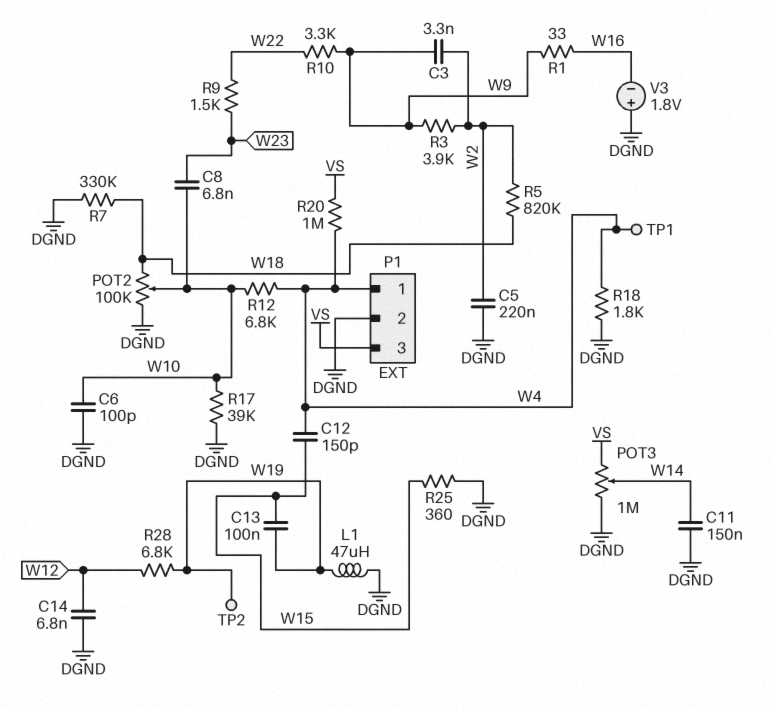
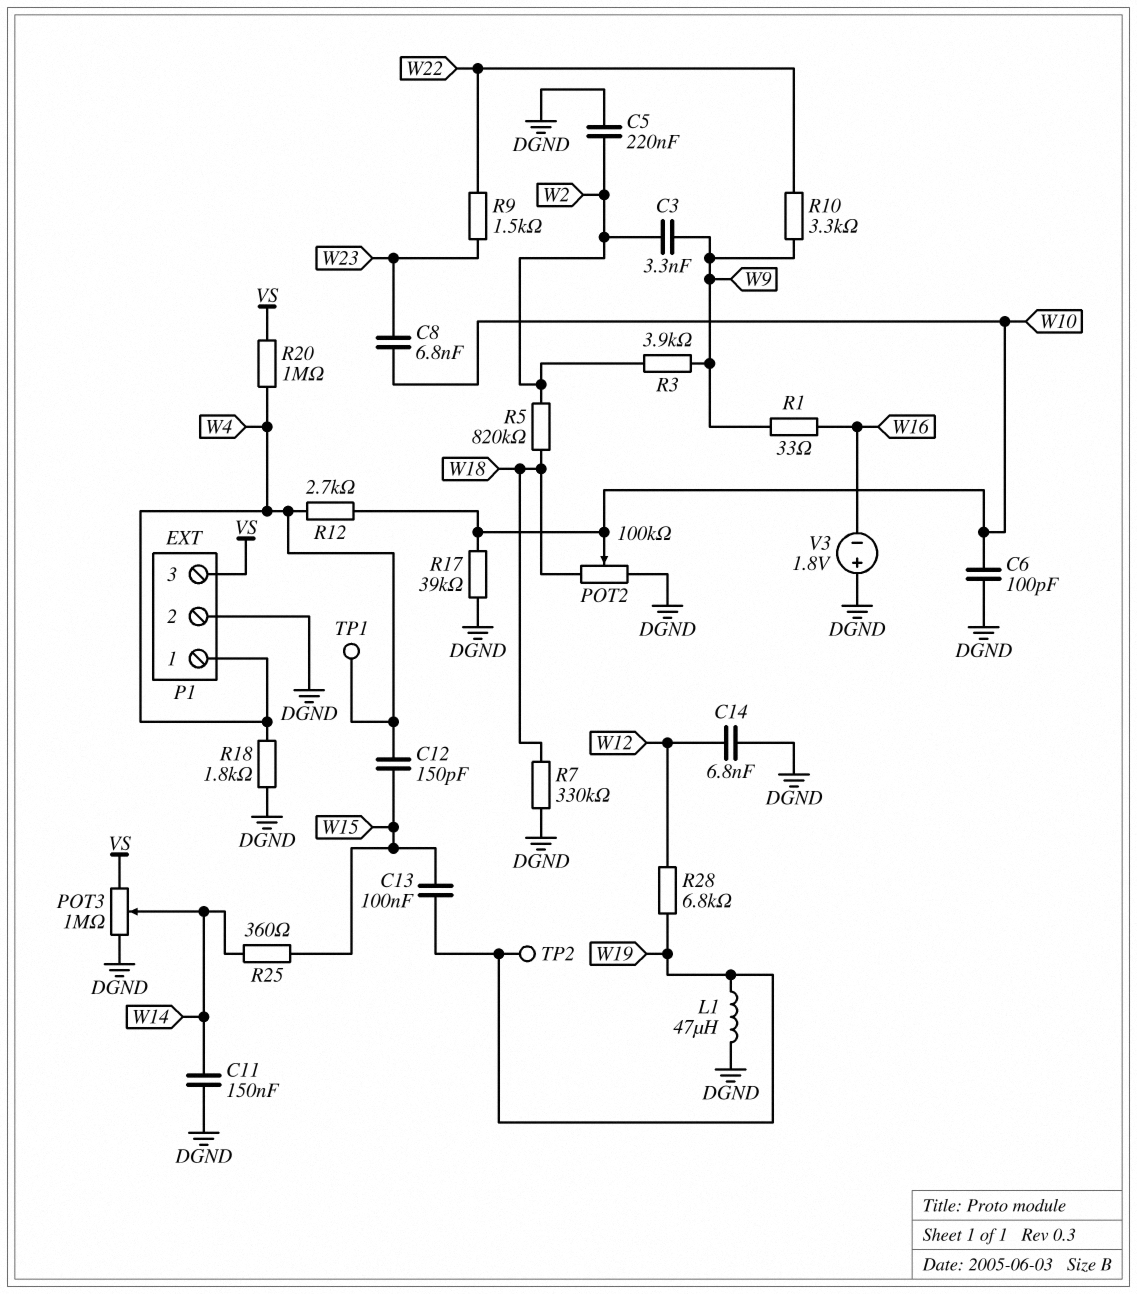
R12: 6.8k (W4, W10) -> 2.7k (W4, W10)
R25: 360 (DGND, W15) -> 360 (W14, W15)

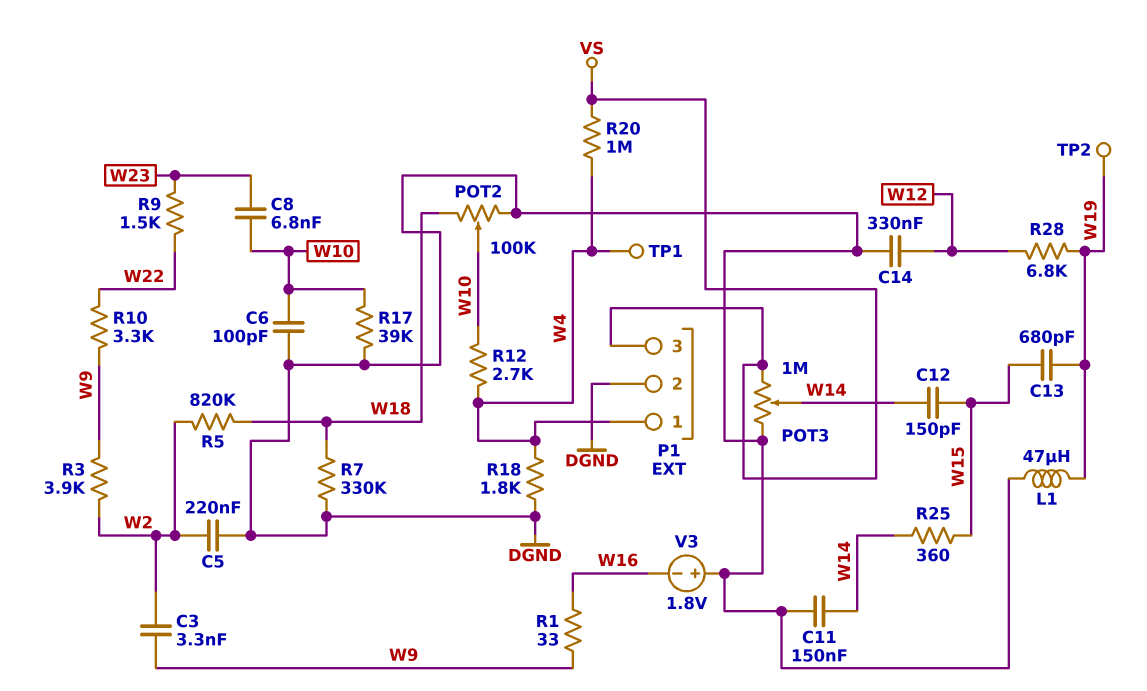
C12: 150pF (W4, W15) -> 150pF (W14, W15)
C13: 100nF (W15, W19) -> 680pF (W15, W19)
C14: 6.8nF (DGND, W12) -> 330nF (DGND, W12)

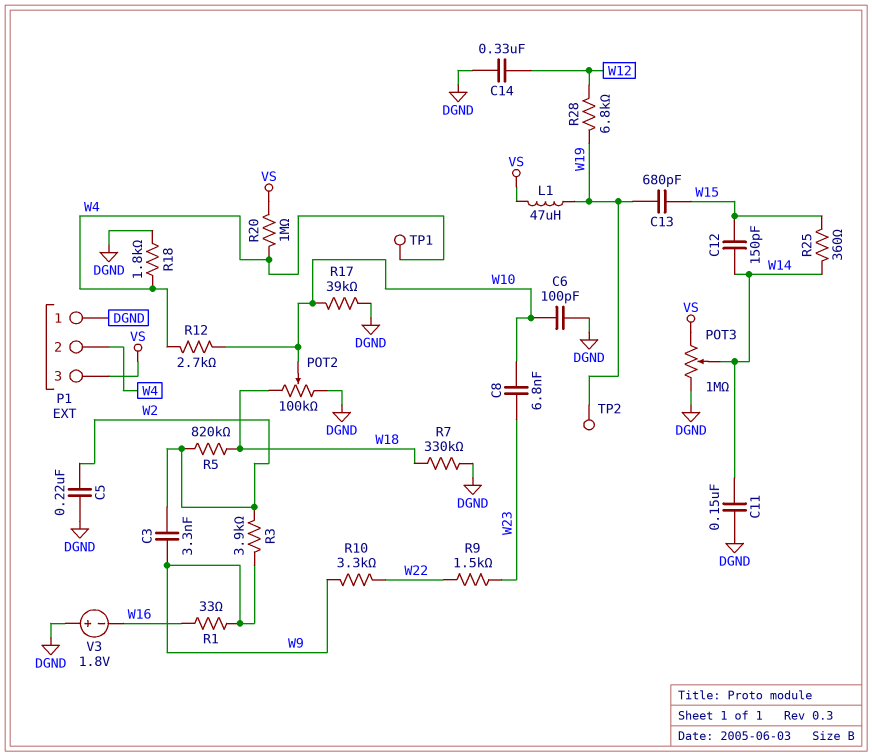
L1: 47uH (DGND, W19) -> 47uH (VS, W19)
P1 pin 1: W4 -> DGND
P1 pin 2: DGND -> W4

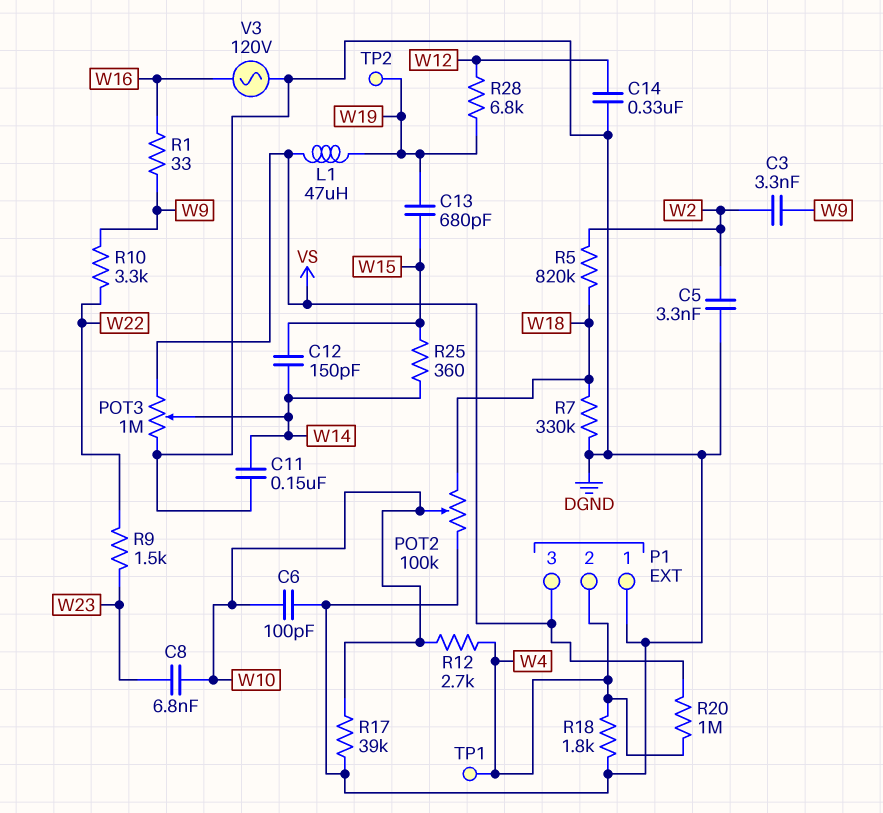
C5: 220nF (DGND, W2) -> 3.3nF (DGND, W2)
R3: 3.9k (W2, W9) -> none
V3: 1.8V (plus DGND, minus W16) -> AC 120V (DGND, W16)

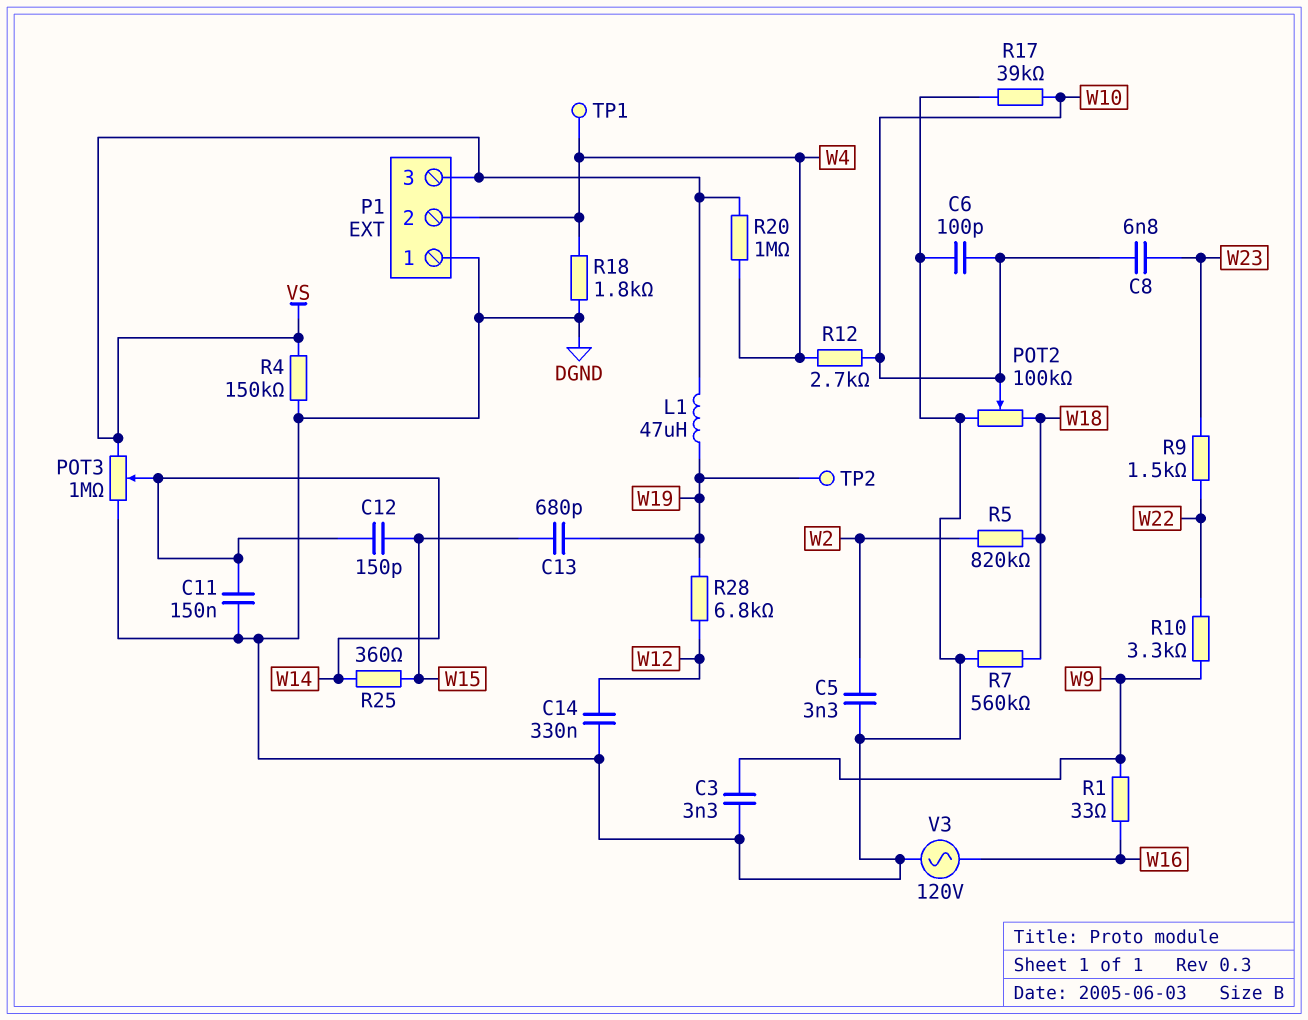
C3: 3.3nF (W2, W9) -> 3.3nF (DGND, W9)
R4: none -> 150k (DGND, VS)
R7: 330k (DGND, W18) -> 560k (DGND, W18)

